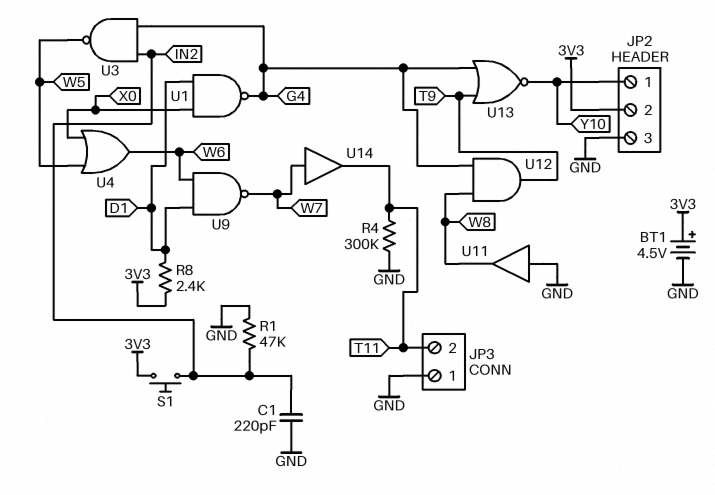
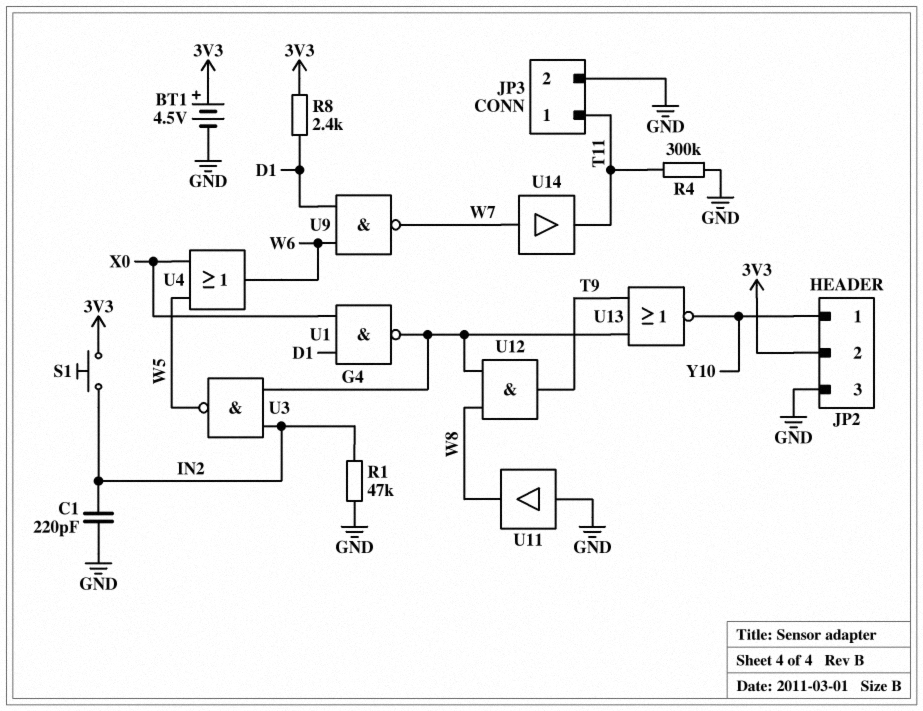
JP3 pin 1: GND -> T11
JP3 pin 2: T11 -> GND

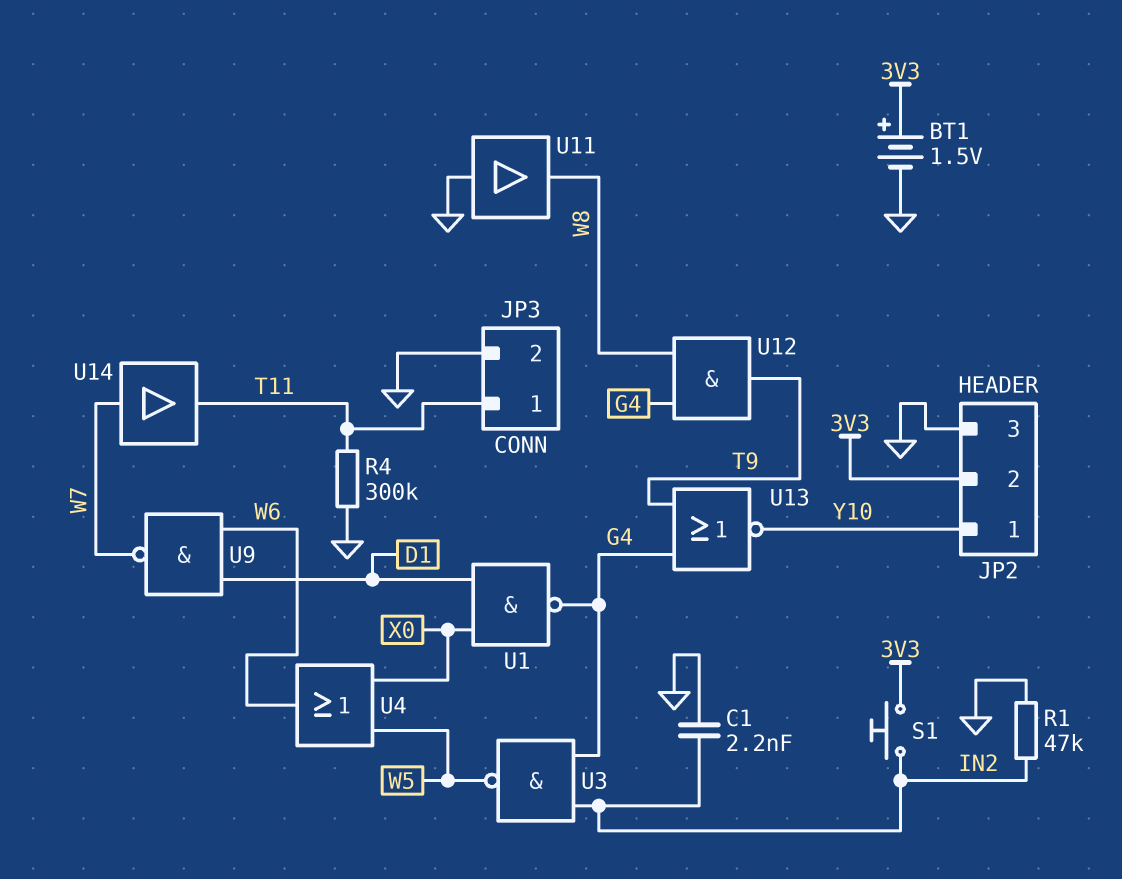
BT1: 4.5V (plus 3V3, minus GND) -> 1.5V (plus 3V3, minus GND)
C1: 220pF (GND, IN2) -> 2.2nF (GND, IN2)
R8: 2.4k (3V3, D1) -> none

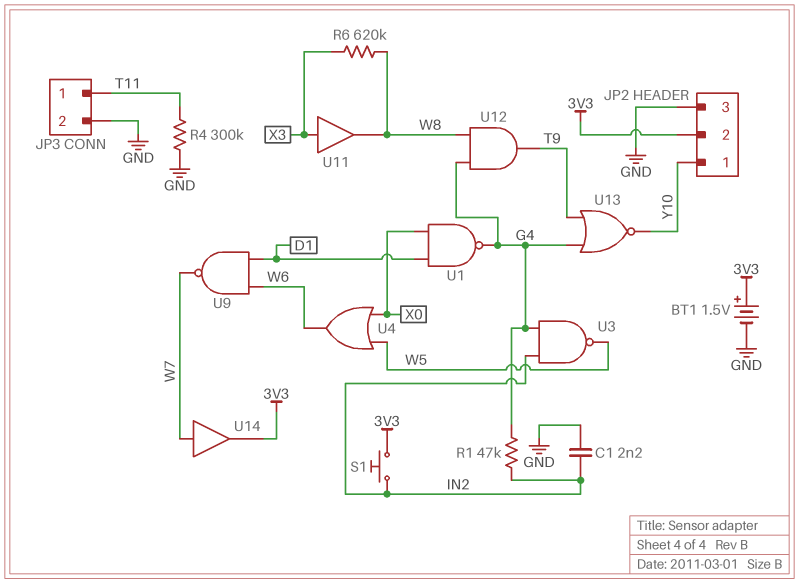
R1: 47k (GND, IN2) -> 47k (G4, IN2)
R6: none -> 620k (W8, X3)
U11: buffer (in GND, out W8) -> buffer (in X3, out W8)
U14: buffer (in W7, out T11) -> buffer (in W7, out 3V3)

